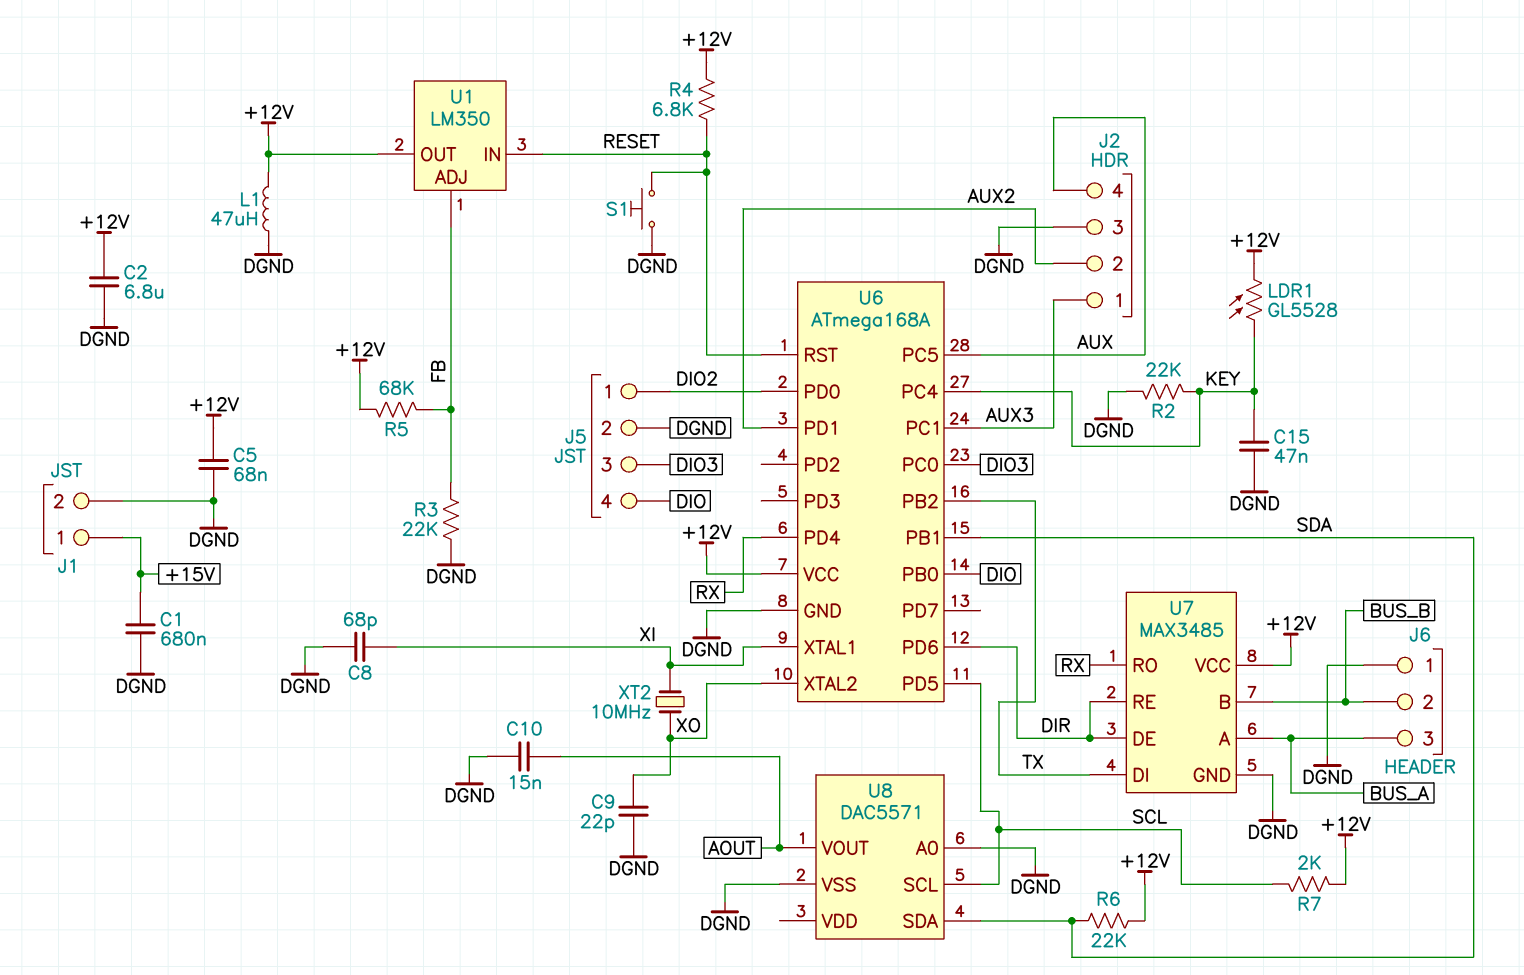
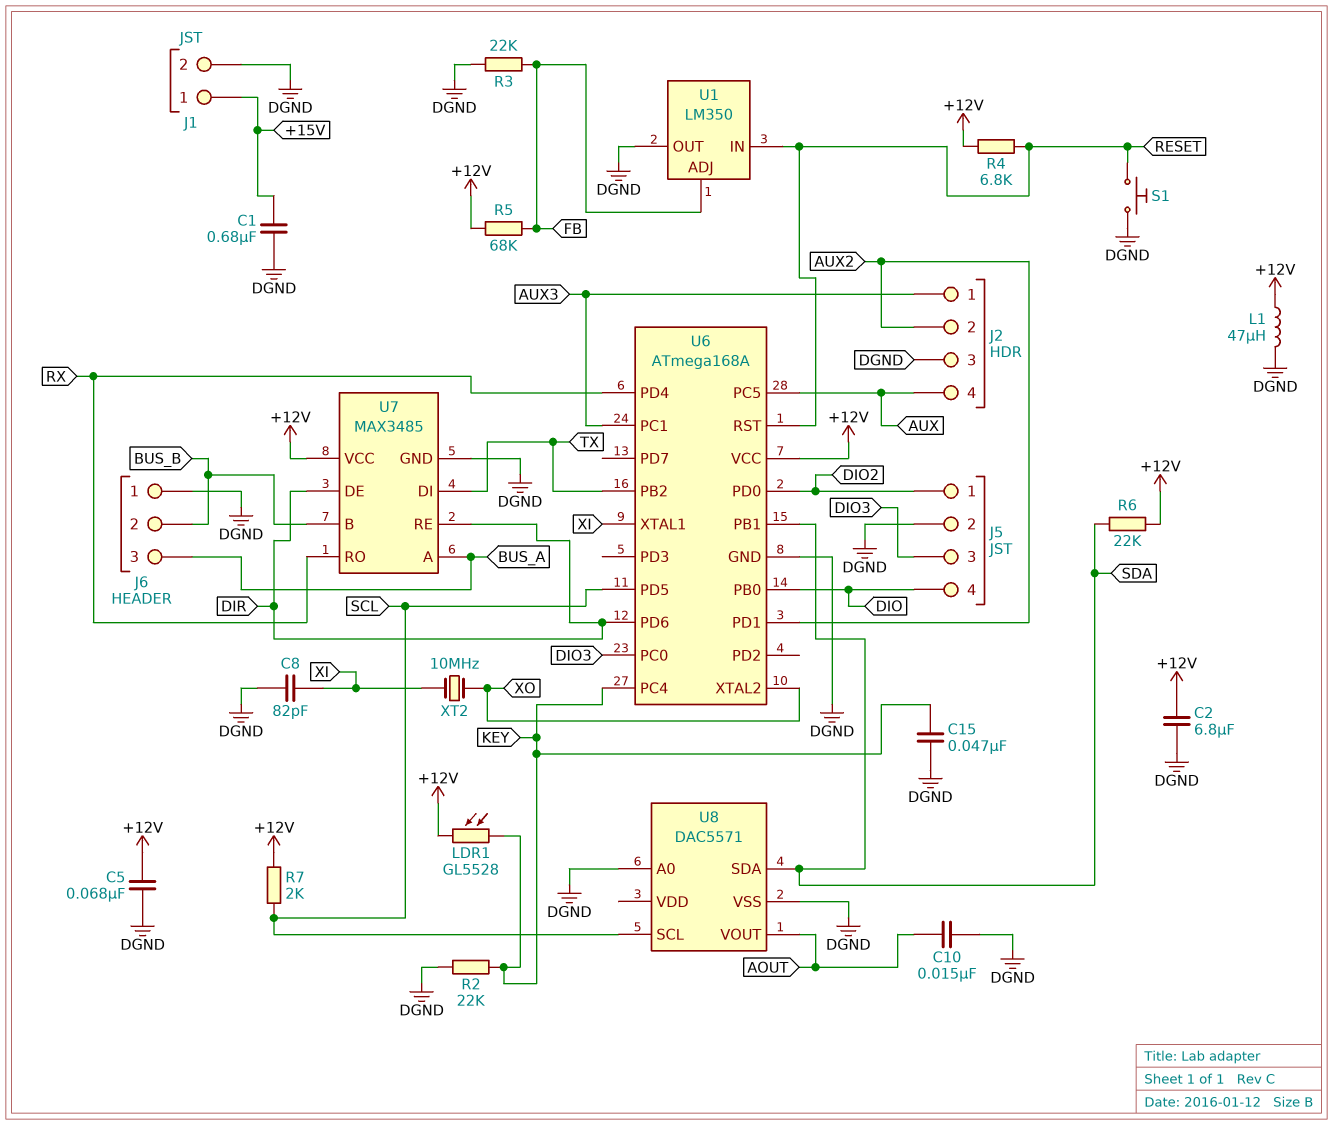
C8: 68pF (DGND, XI) -> 82pF (DGND, XI)
C9: 22pF (DGND, XO) -> none
U1 pin OUT: +12V -> DGND

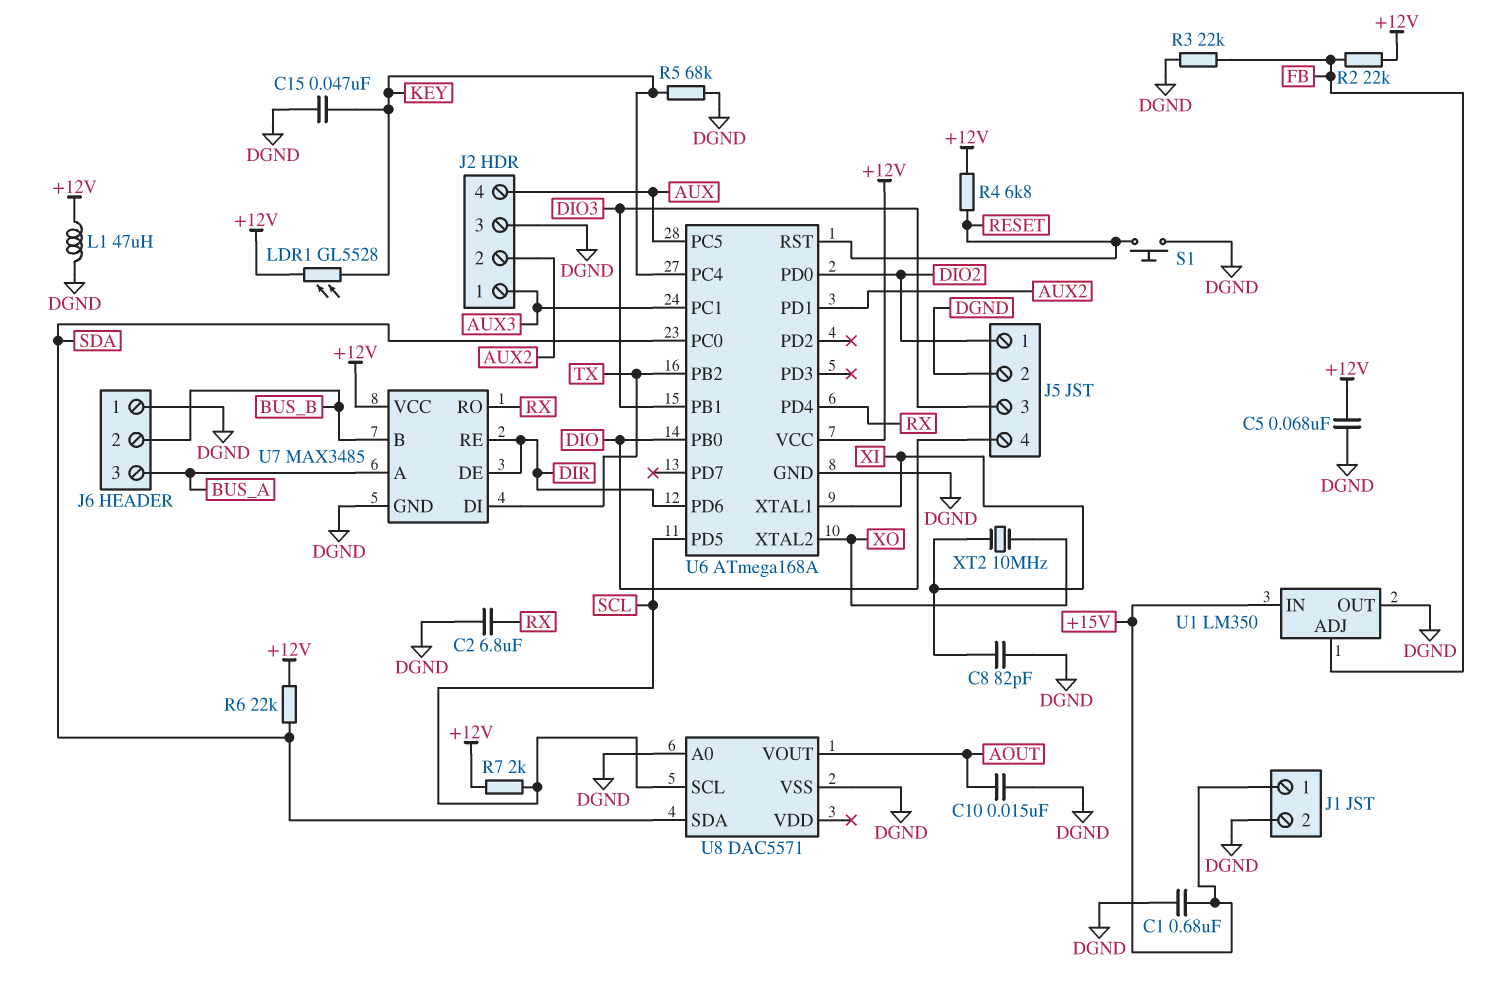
C2: 6.8uF (+12V, DGND) -> 6.8uF (DGND, RX)
R2: 22k (DGND, KEY) -> 22k (+12V, FB)
R5: 68k (+12V, FB) -> 68k (DGND, KEY)
U1 pin IN: RESET -> +15V
U6 pin PB1: SDA -> DIO3
U6 pin PC0: DIO3 -> SDA

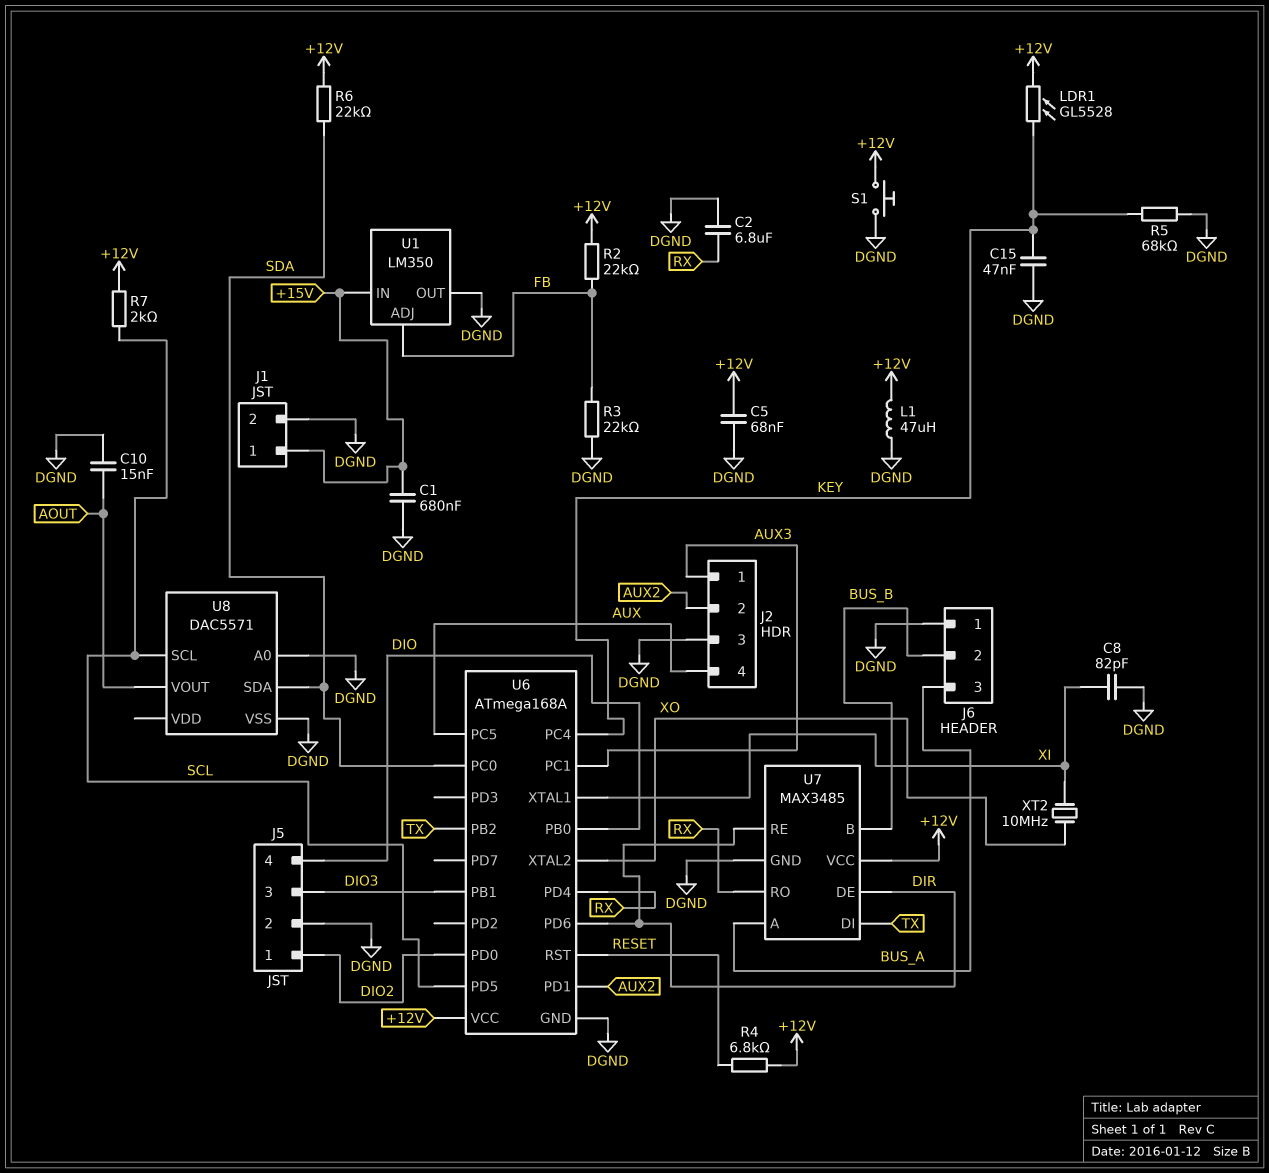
S1: button (DGND, RESET) -> button (+12V, DGND)

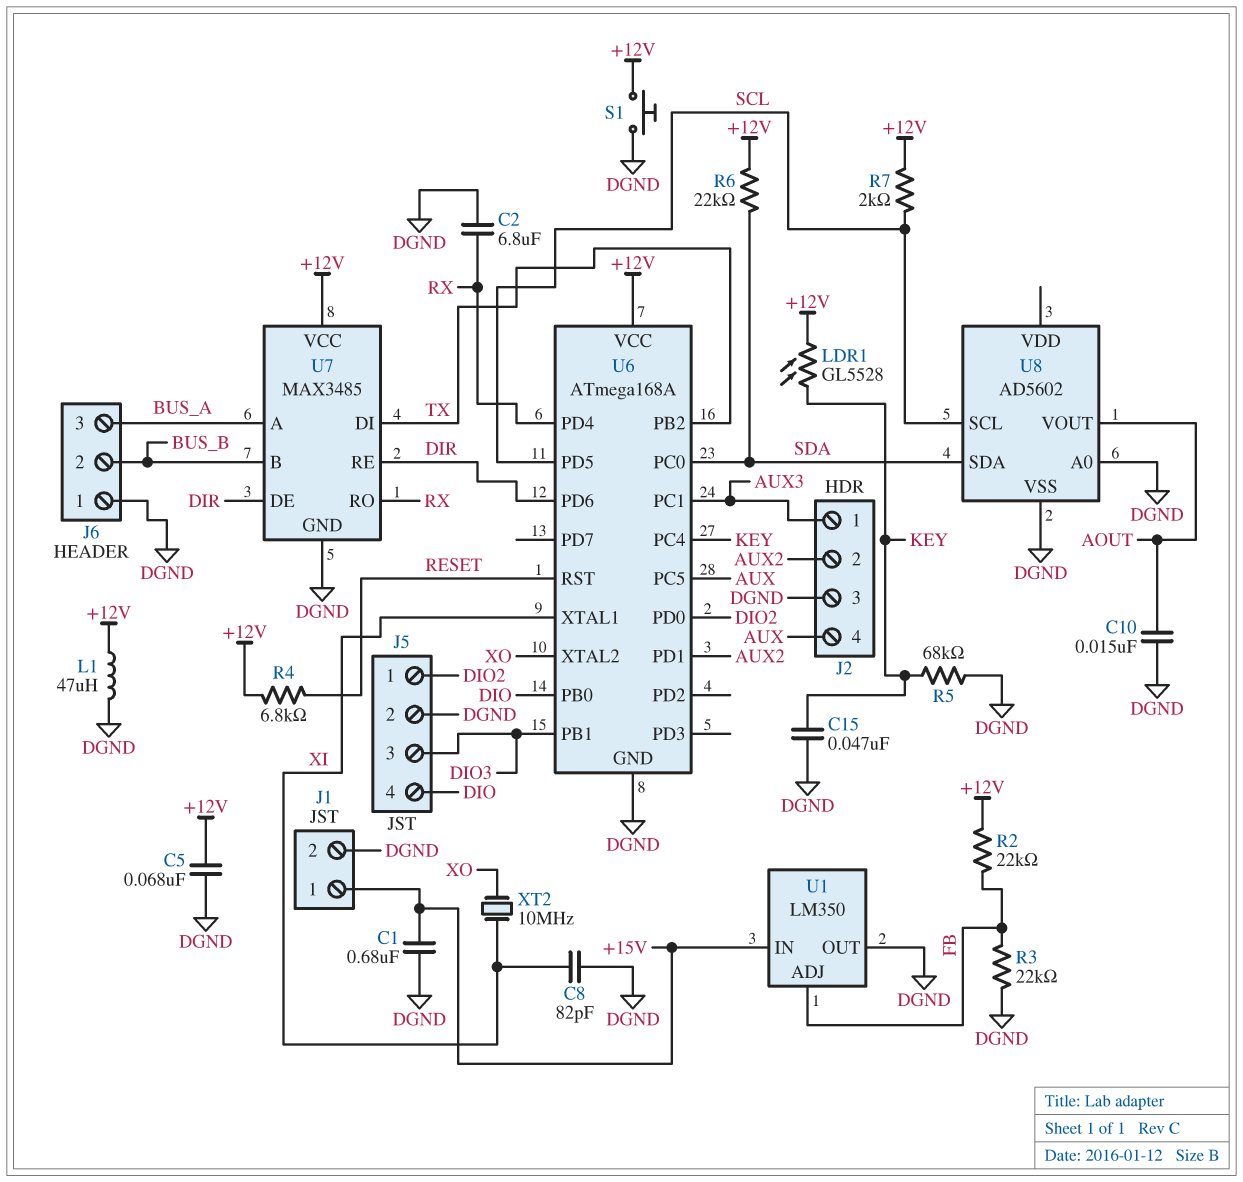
U8: DAC5571 -> AD5602

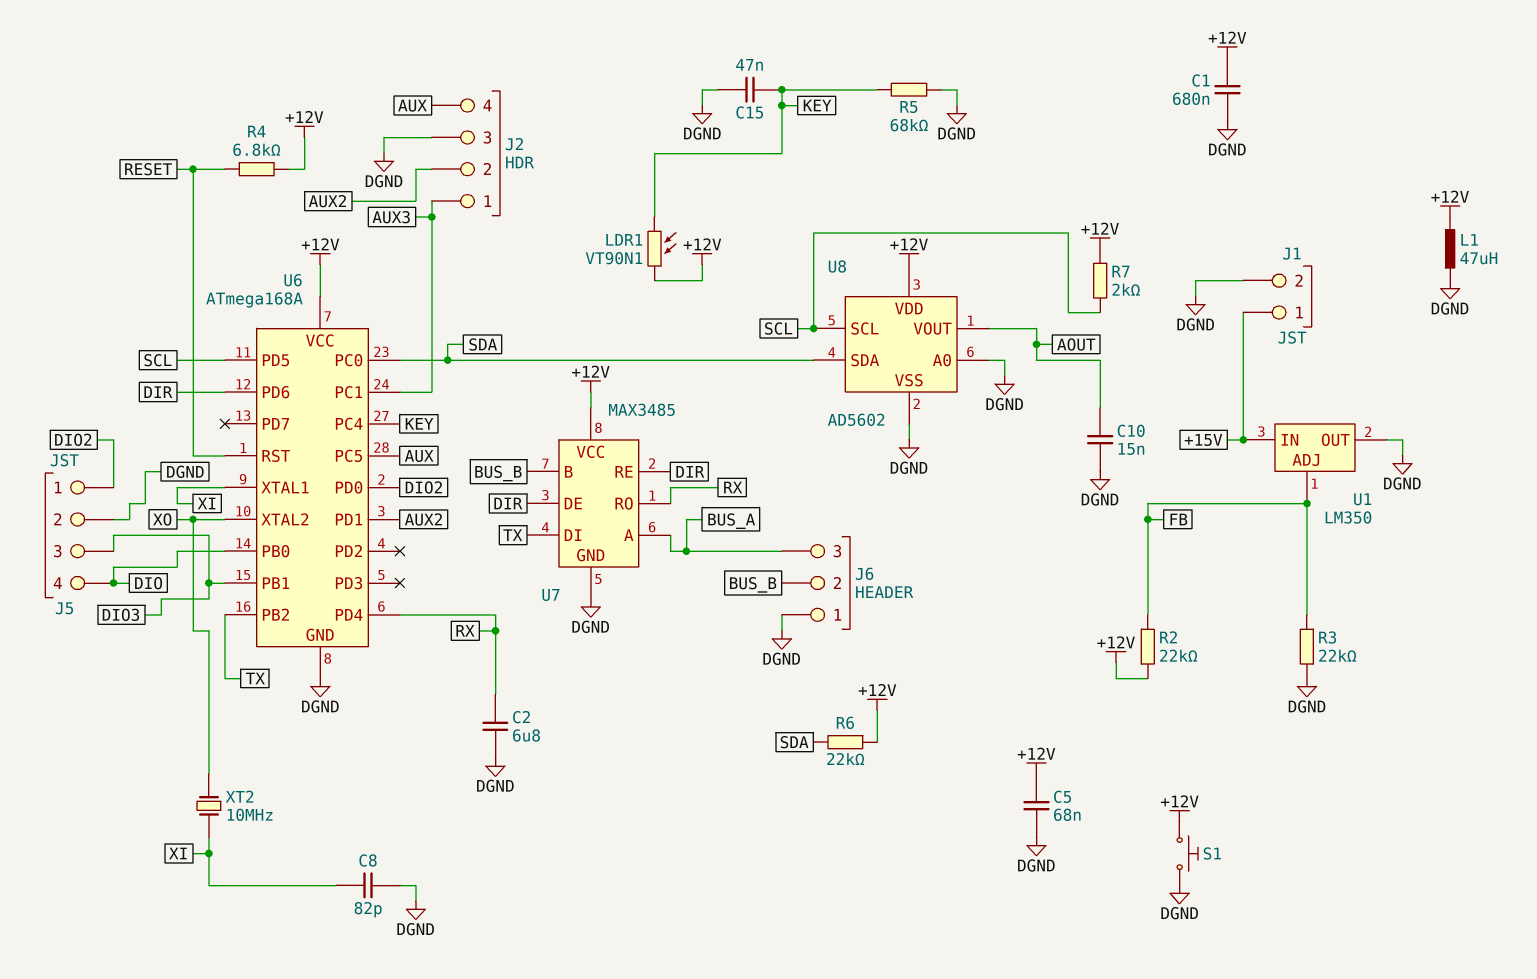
C1: 680nF (+15V, DGND) -> 680nF (+12V, DGND)
LDR1: GL5528 (+12V, KEY) -> VT90N1 (+12V, KEY)
U8 pin VDD: none -> +12V

